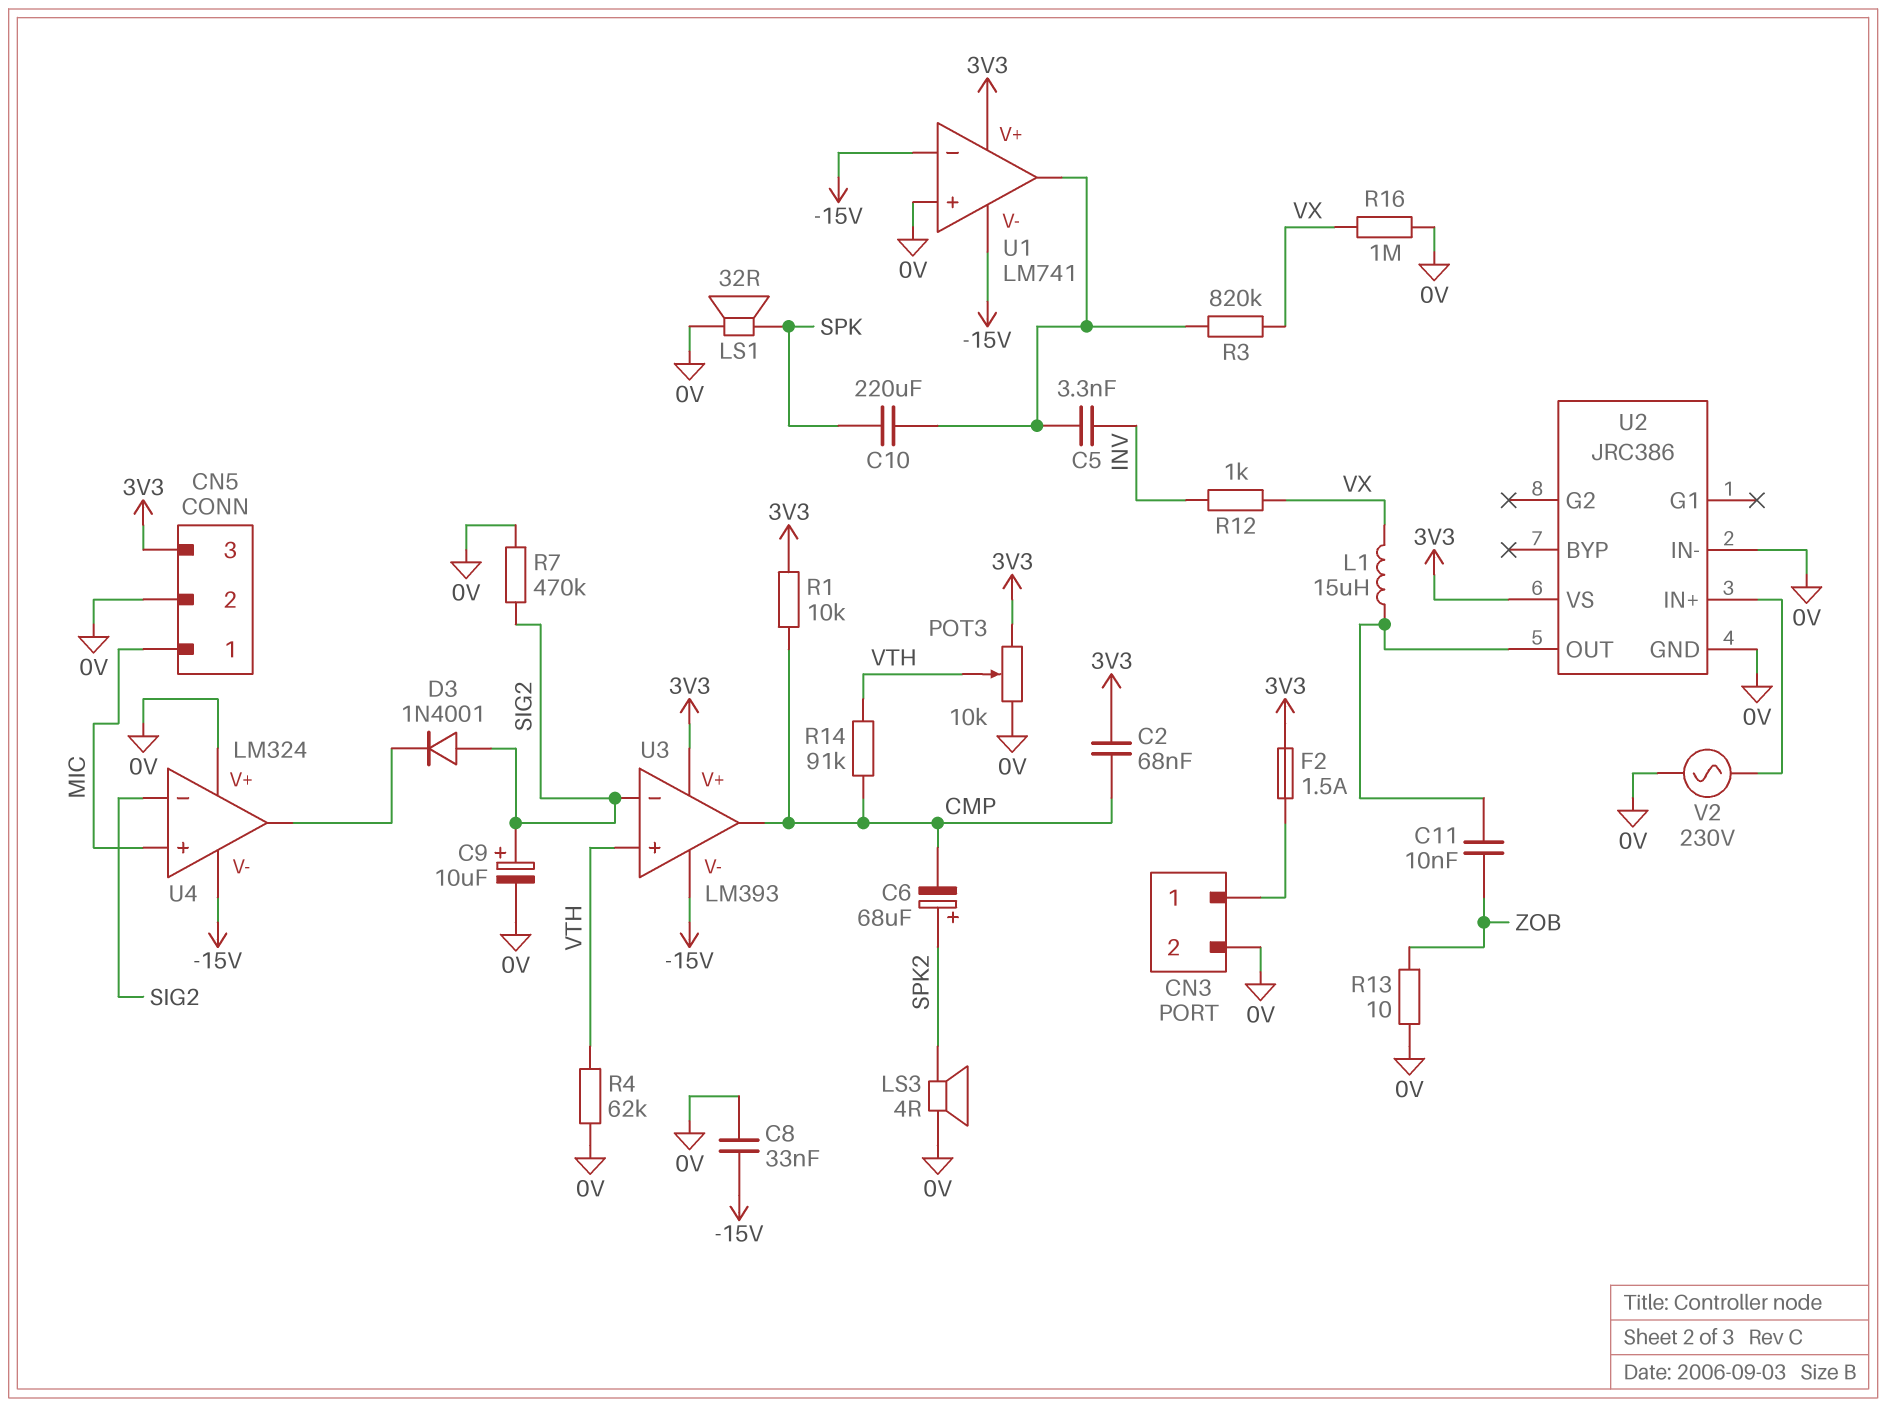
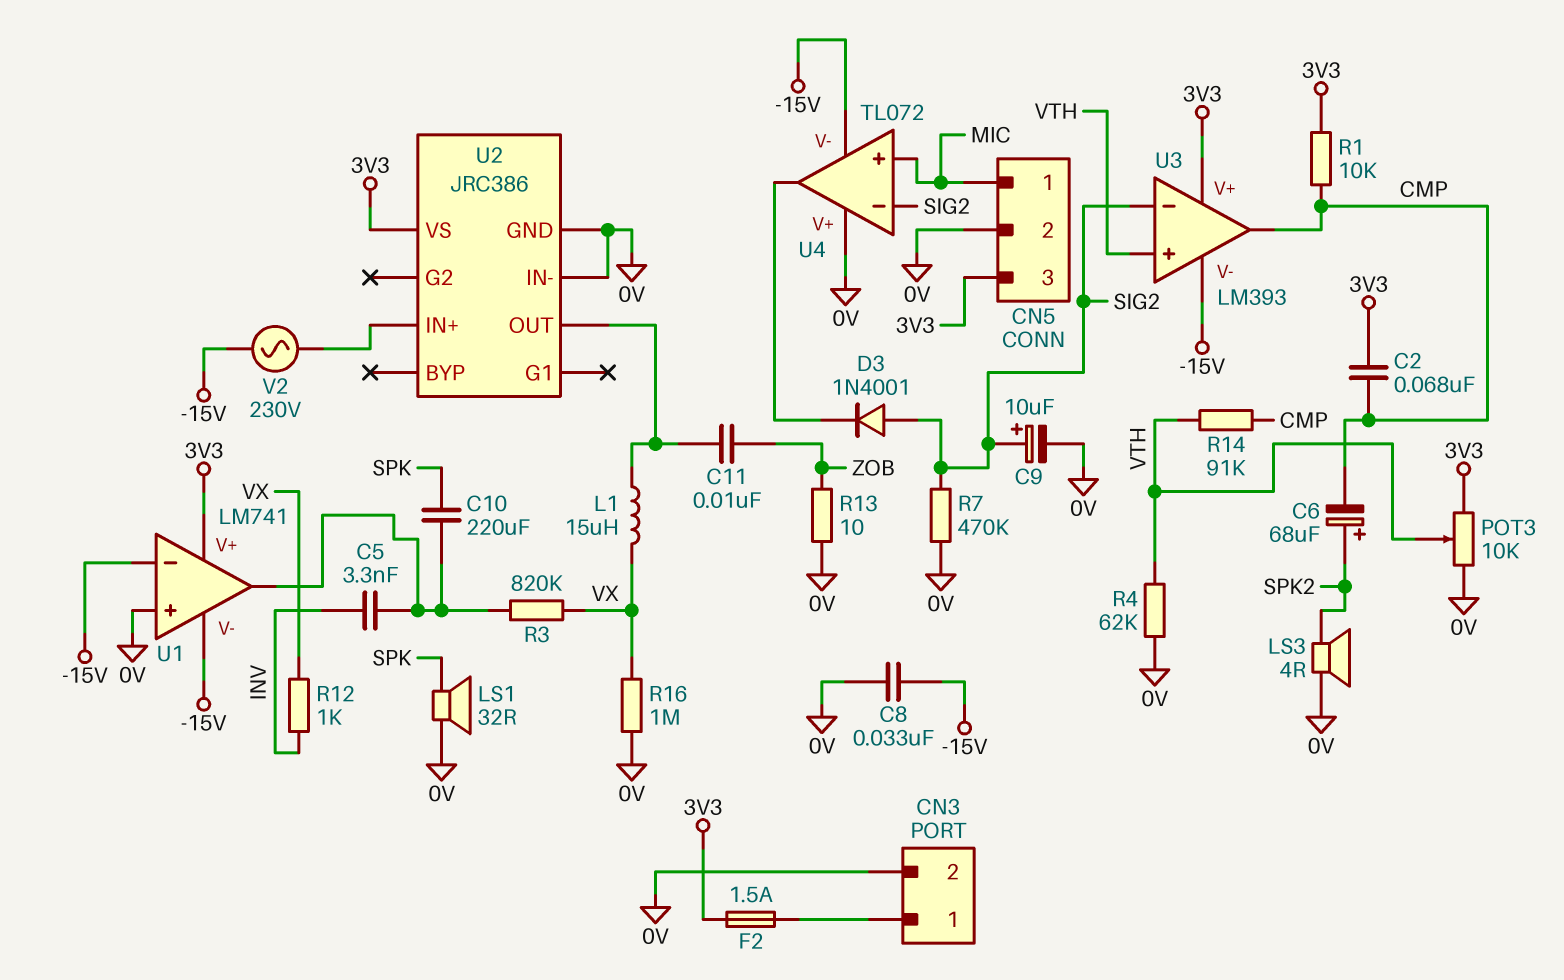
U4: LM324 -> TL072
V2: AC 230V (0V, U2/IN+) -> AC 230V (-15V, U2/IN+)

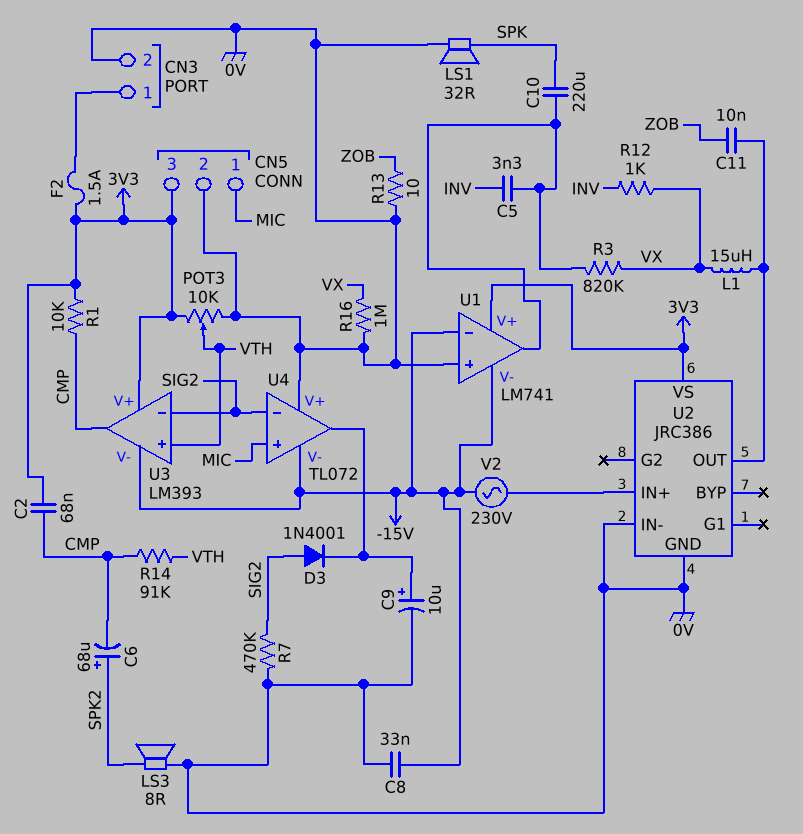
C9: 10uF (plus SIG2, minus 0V) -> 10uF (plus U4/out, minus 0V)
LS3: speaker 4R (0V, SPK2) -> speaker 8R (0V, SPK2)
R4: 62k (0V, VTH) -> none

